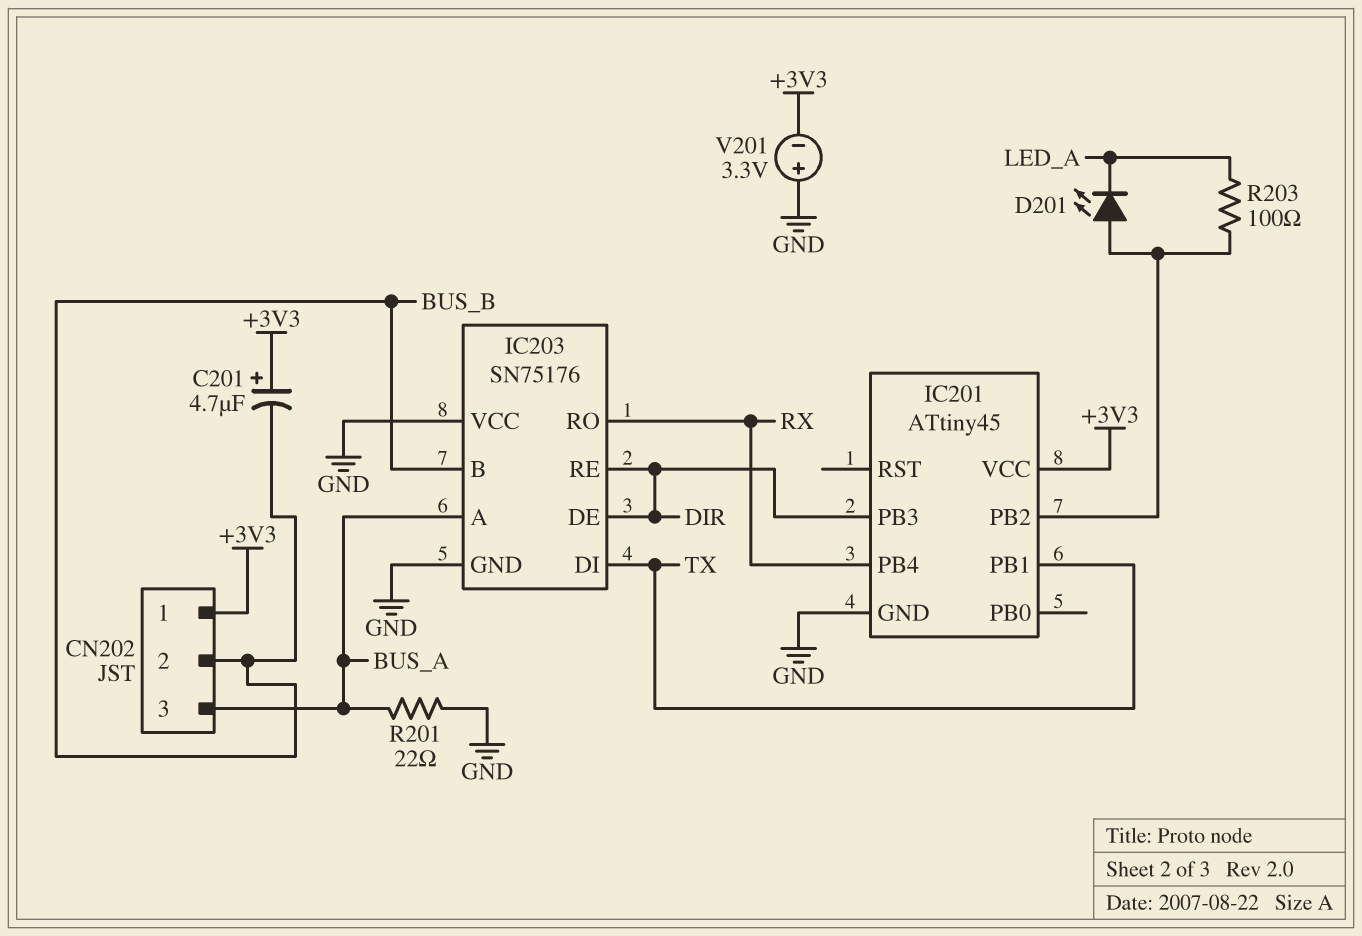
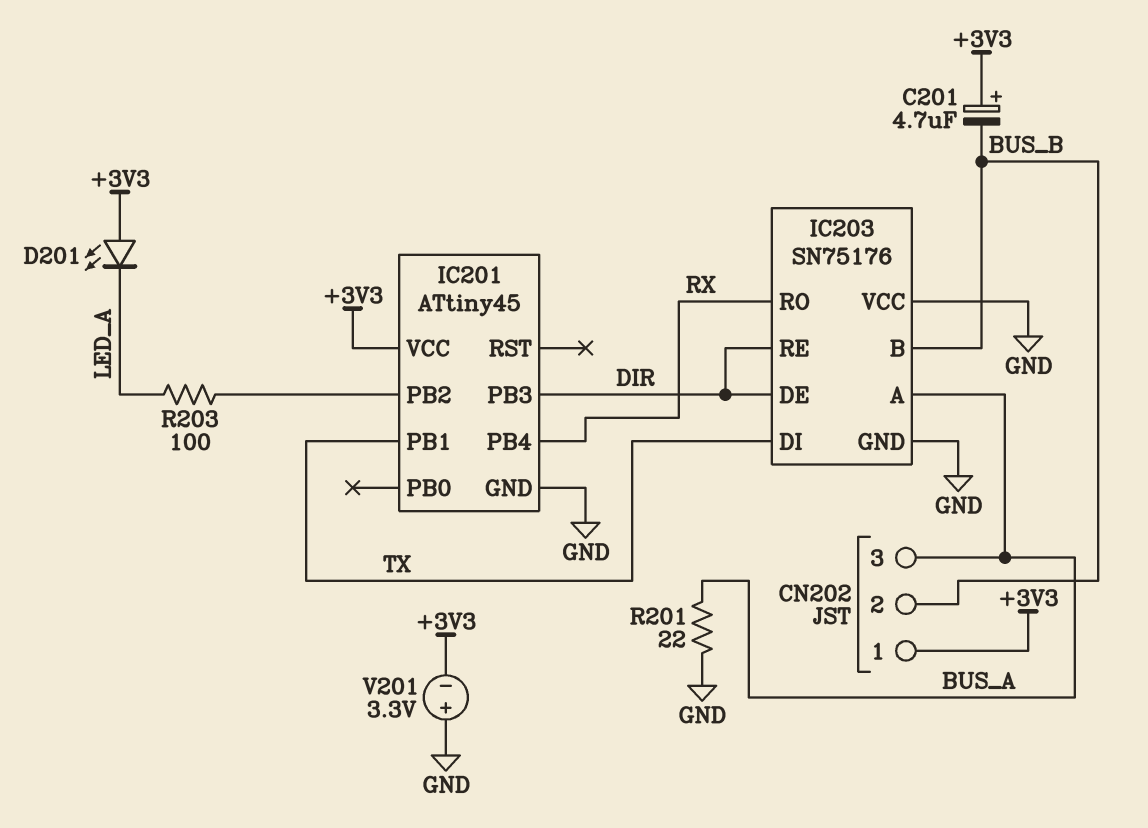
D201: LED (A IC201/PB2, K LED_A) -> LED (A +3V3, K LED_A)

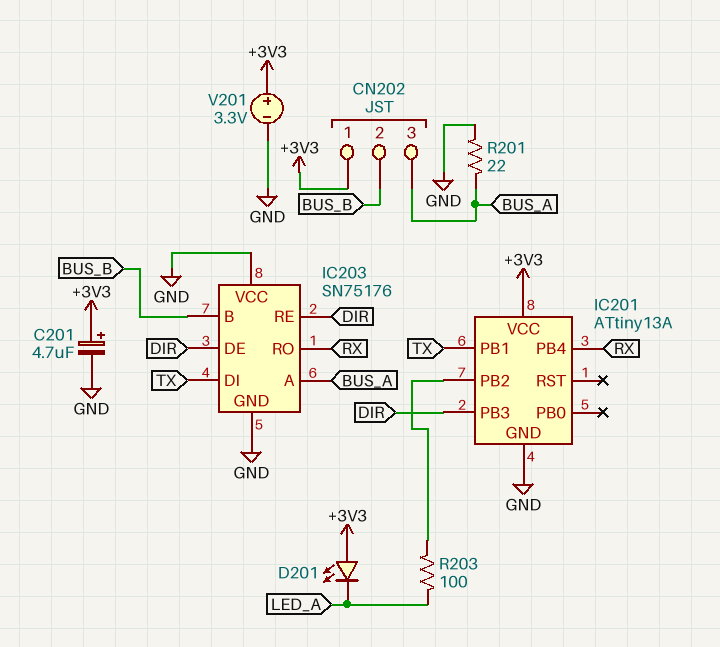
C201: 4.7uF (plus +3V3, minus BUS_B) -> 4.7uF (plus +3V3, minus GND)
IC201: ATtiny45 -> ATtiny13A
V201: 3.3V (plus GND, minus +3V3) -> 3.3V (plus +3V3, minus GND)

